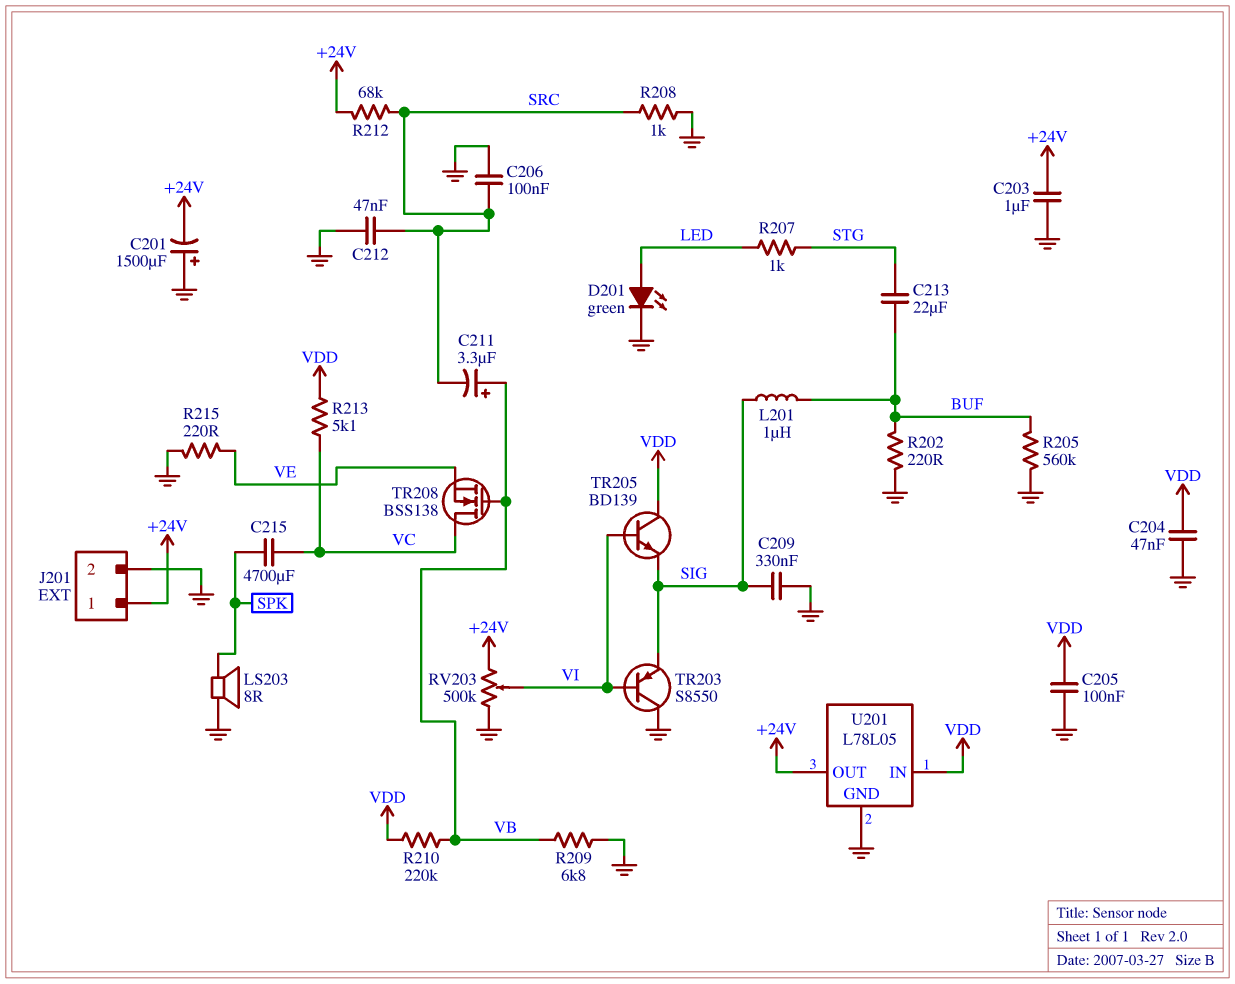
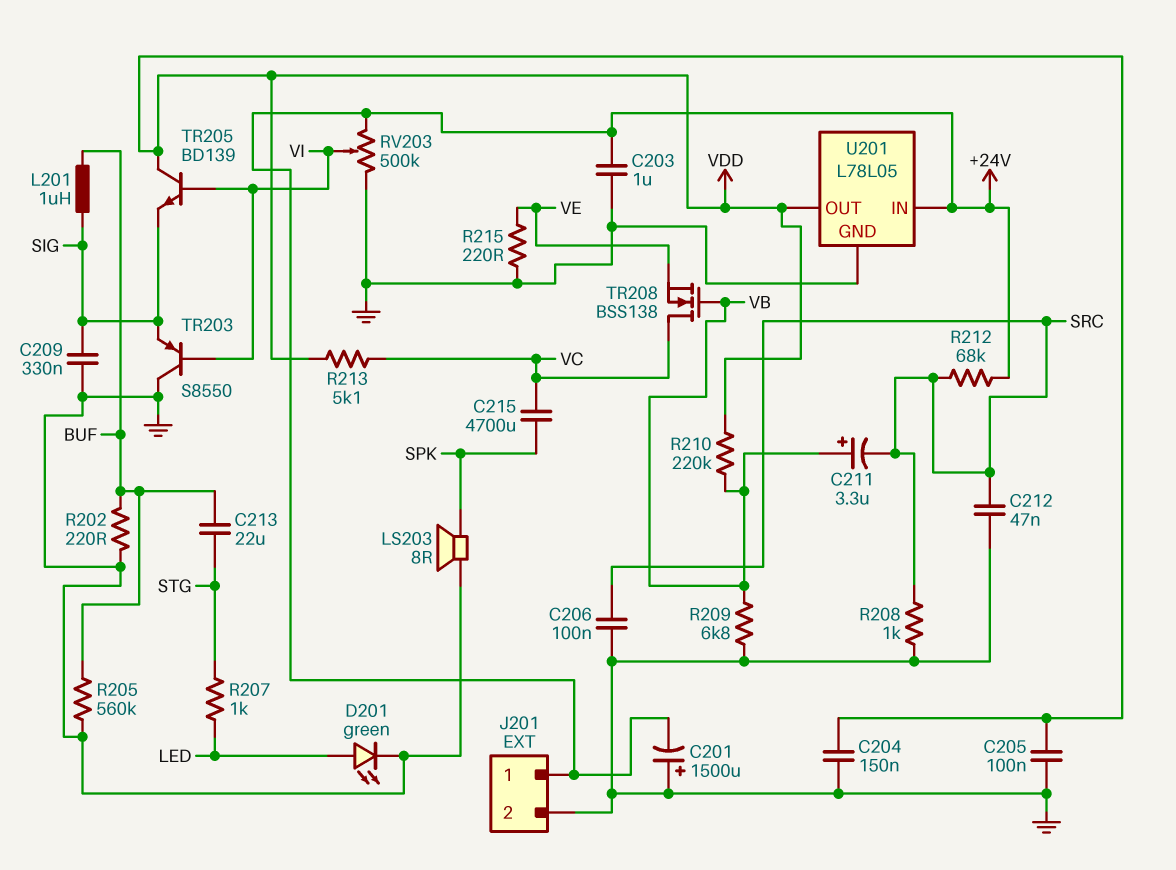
C204: 47nF (GND, VDD) -> 150nF (GND, VDD)
U201 pin IN: VDD -> +24V
U201 pin OUT: +24V -> VDD

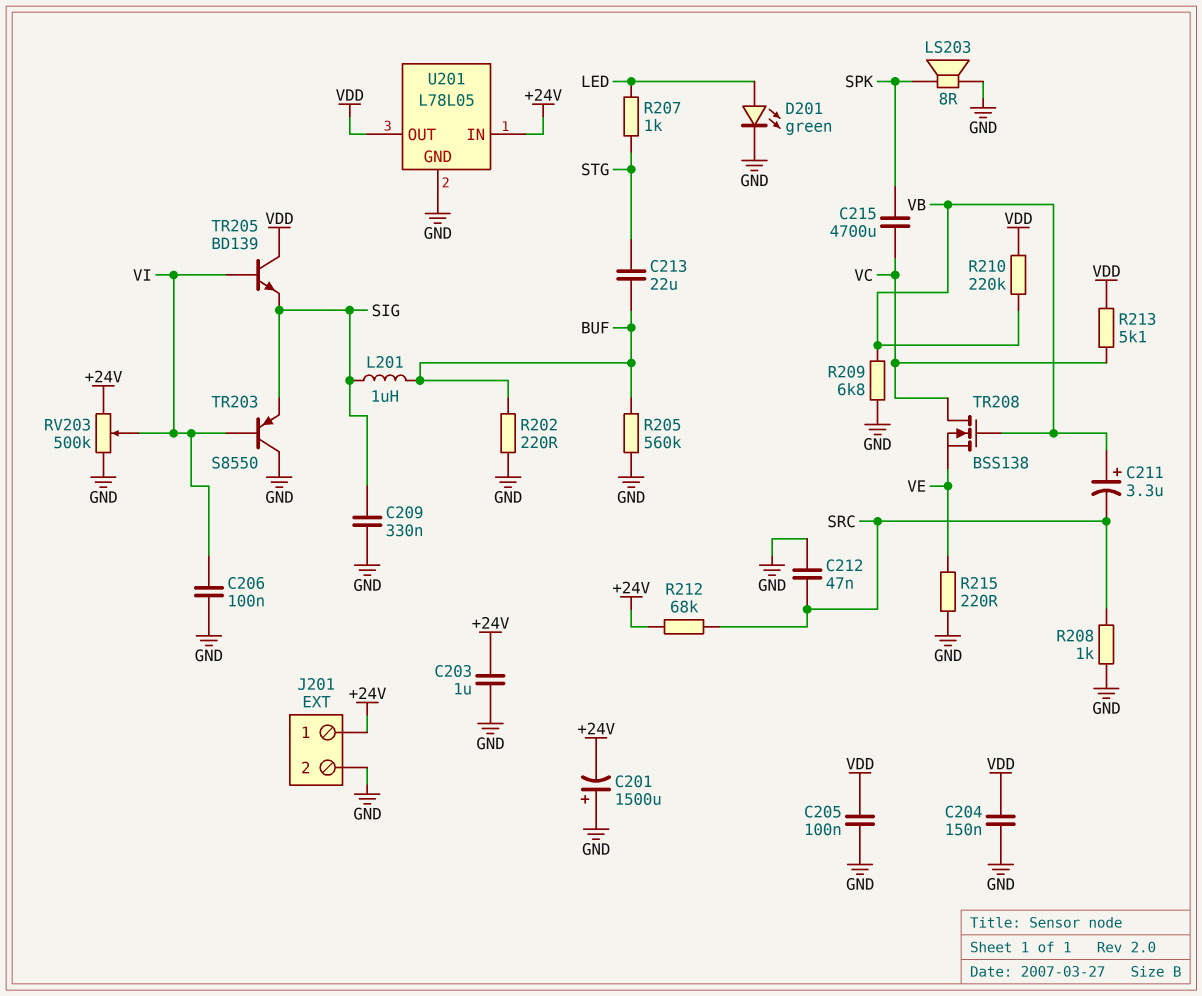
C206: 100nF (GND, SRC) -> 100nF (GND, VI)

